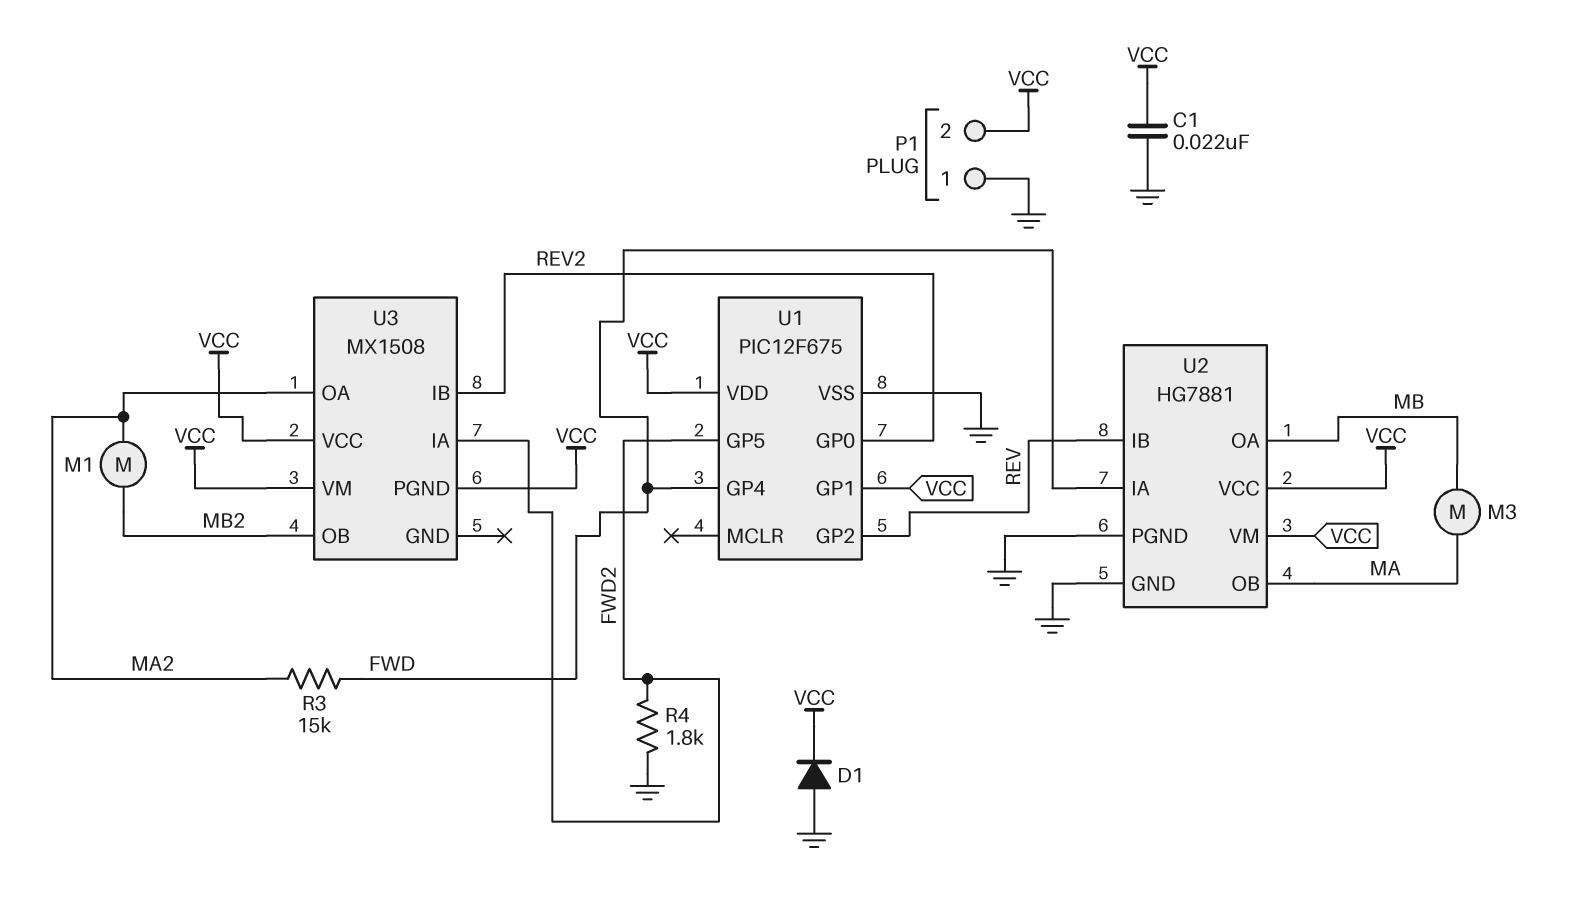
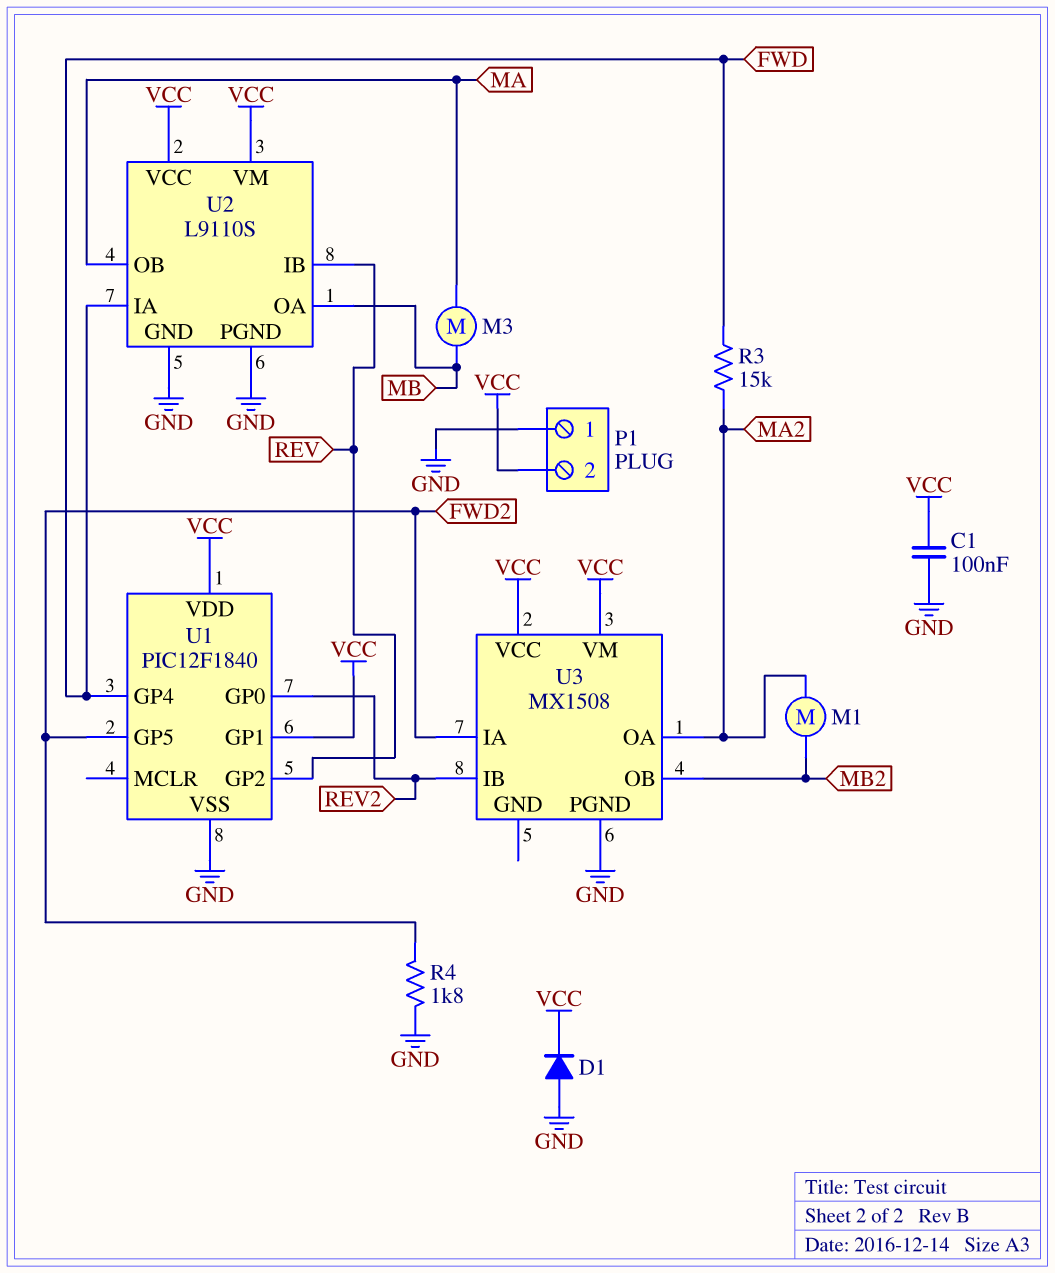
C1: 22nF (GND, VCC) -> 100nF (GND, VCC)
U1: PIC12F675 -> PIC12F1840
U2: HG7881 -> L9110S
U3 pin PGND: VCC -> GND

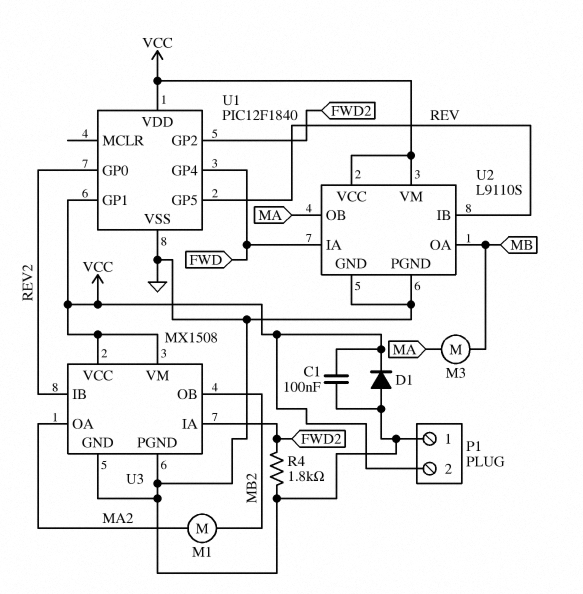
R3: 15k (FWD, MA2) -> none
U1 pin GP2: REV -> FWD2
U1 pin GP5: FWD2 -> REV
U3 pin GND: none -> GND

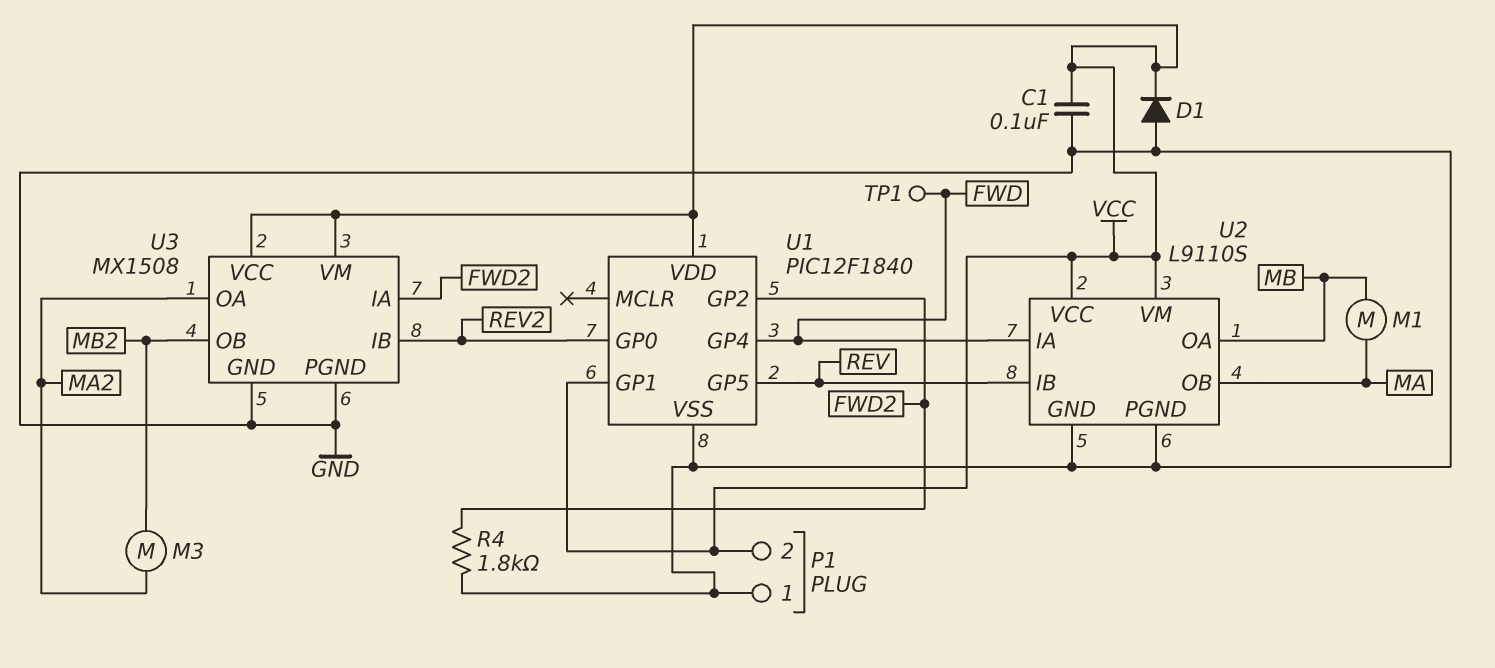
M1: motor (MA2, MB2) -> motor (MA, MB)
M3: motor (MA, MB) -> motor (MA2, MB2)
TP1: none -> test point (FWD)

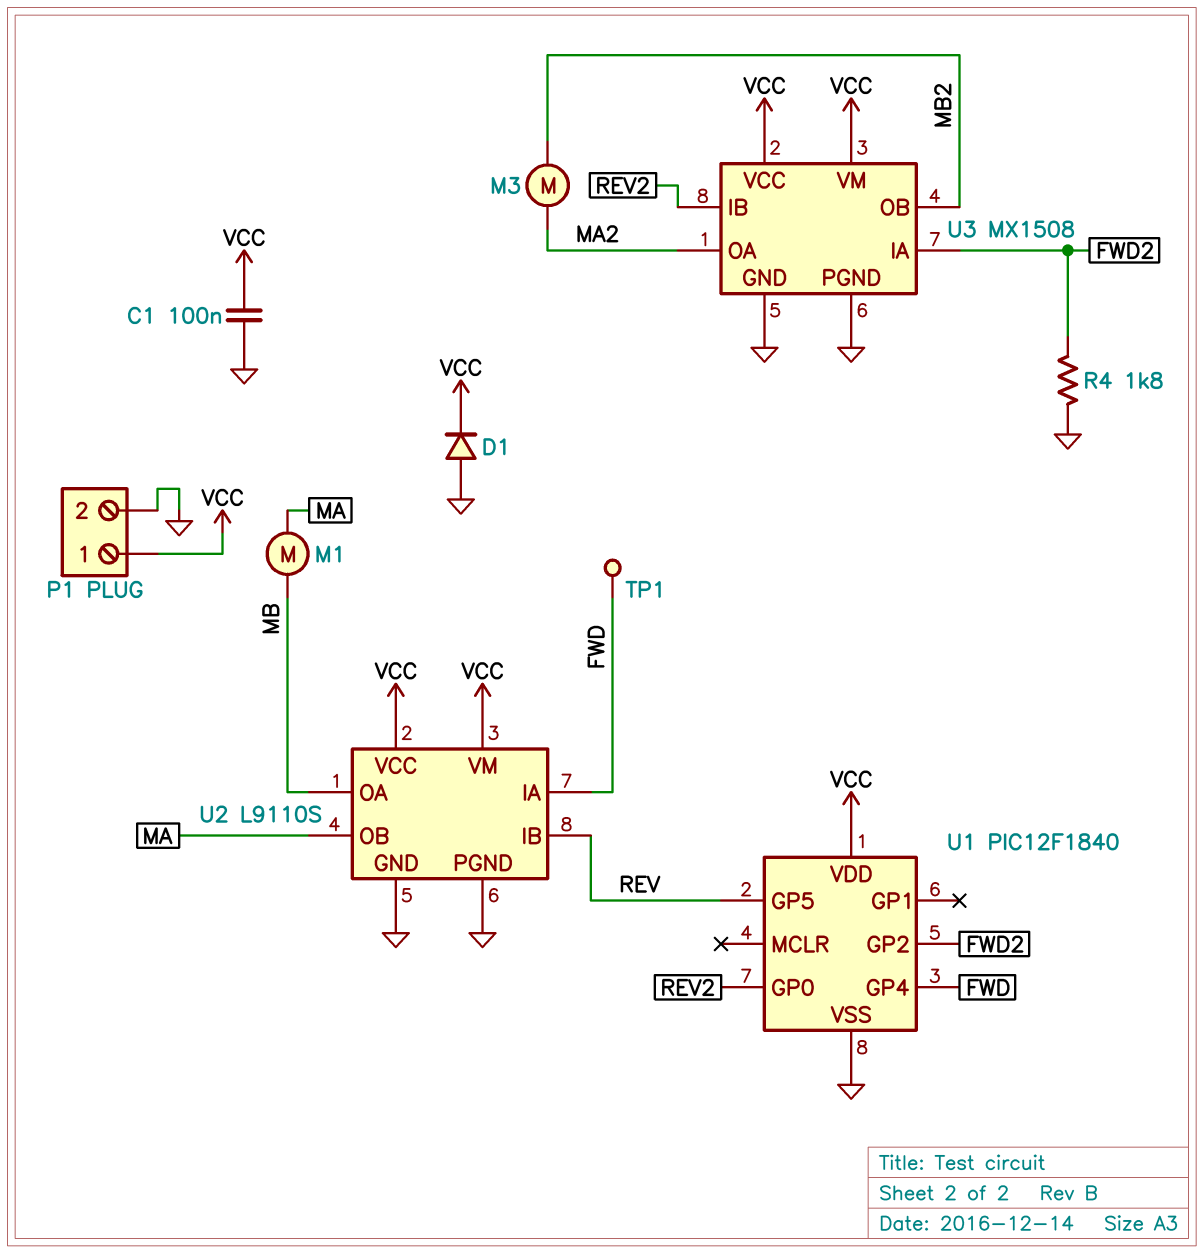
P1 pin 1: GND -> VCC
P1 pin 2: VCC -> GND
U1 pin GP1: VCC -> none

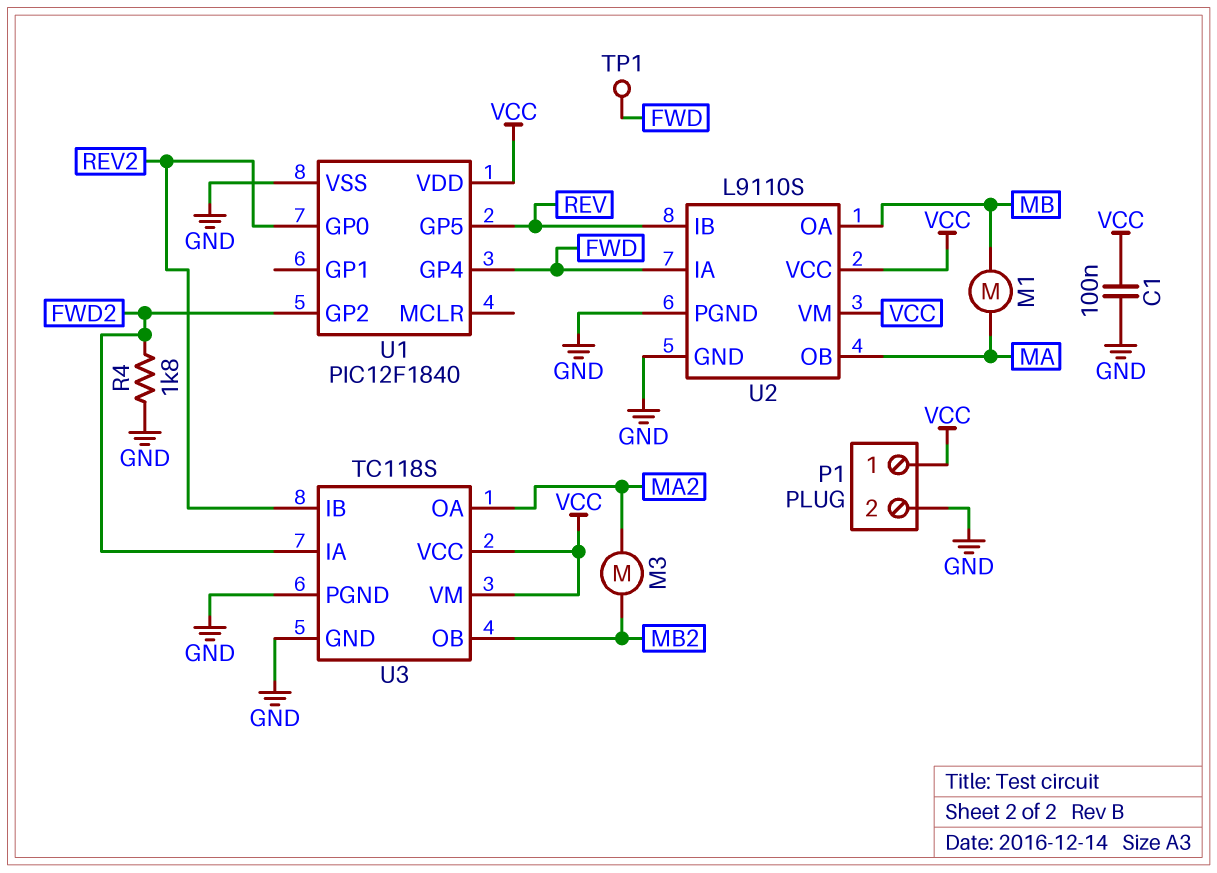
D1: diode (A GND, K VCC) -> none
U3: MX1508 -> TC118S

